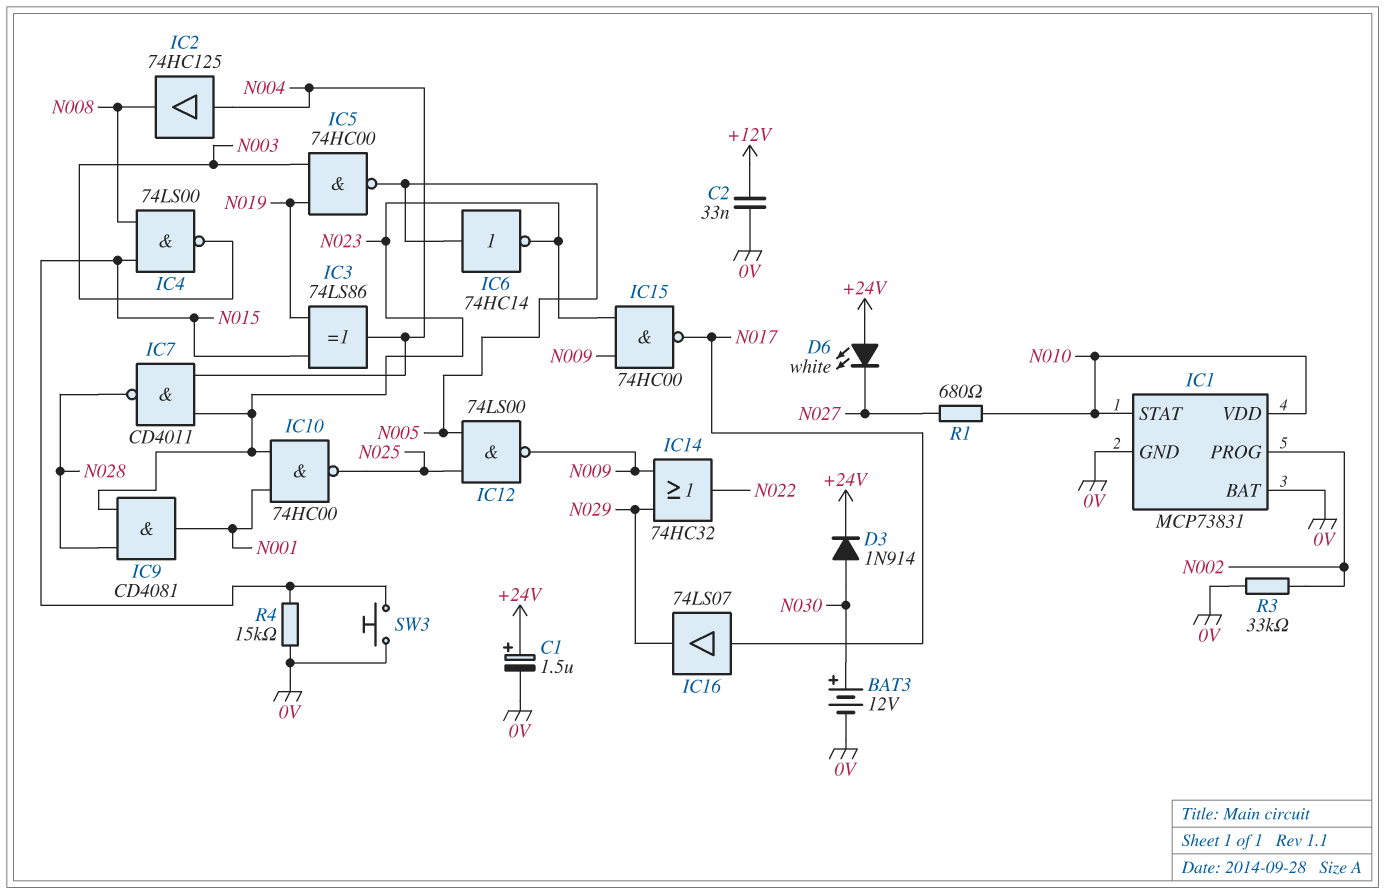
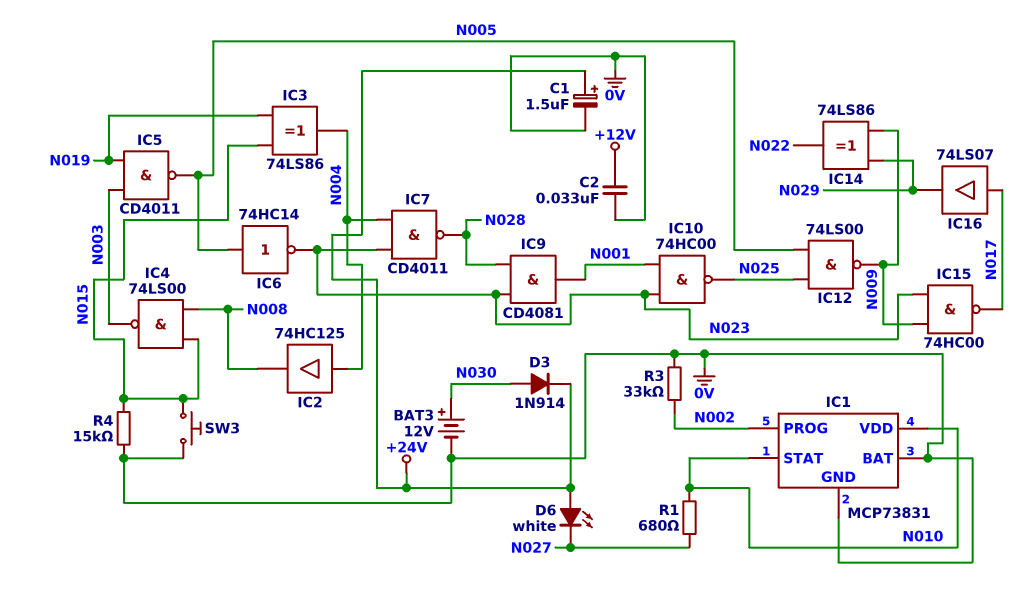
IC5: NAND 74HC00 (in N003, in N019, out N005) -> NAND CD4011 (in N003, in N019, out N005)
IC14: OR 74HC32 (in N009, in N029, out N022) -> XOR 74LS86 (in N009, in N029, out N022)

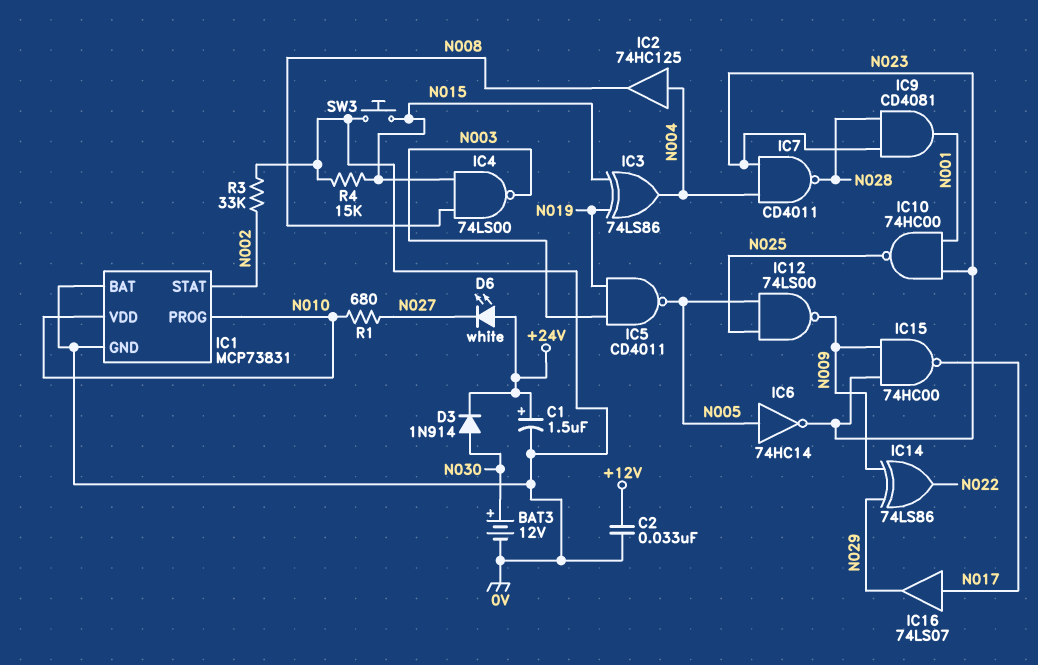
IC1 pin PROG: N002 -> N010
IC1 pin STAT: N010 -> N002

